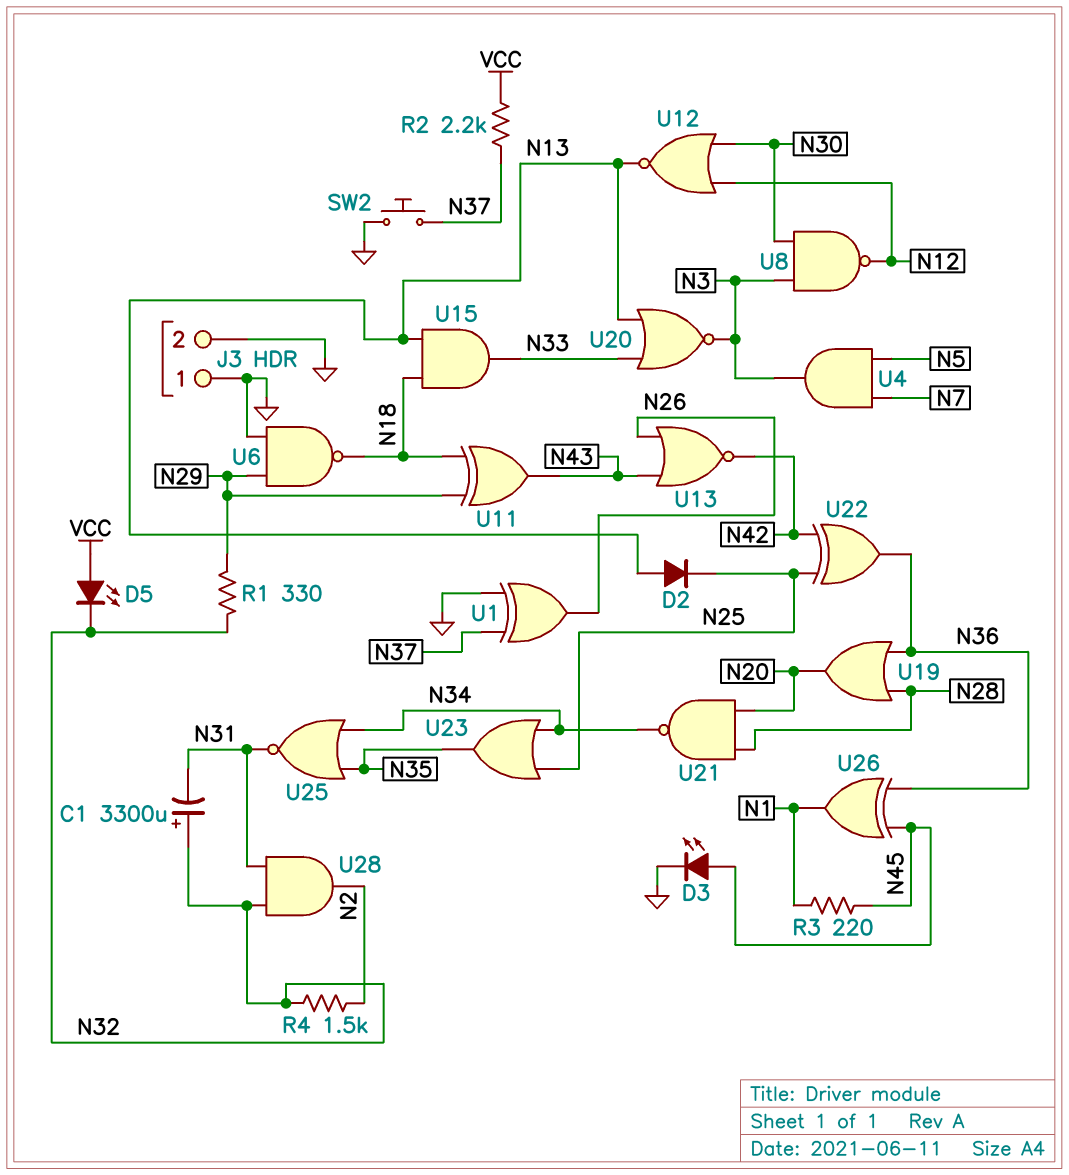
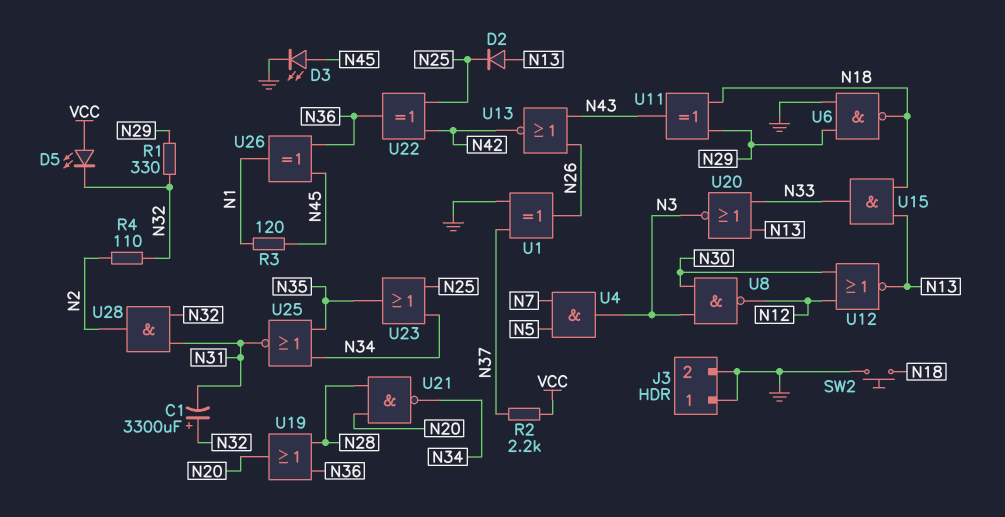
R3: 220 (N1, N45) -> 120 (N1, N45)
R4: 1.5k (N2, N32) -> 110 (N2, N32)
SW2: button (GND, N37) -> button (GND, N18)

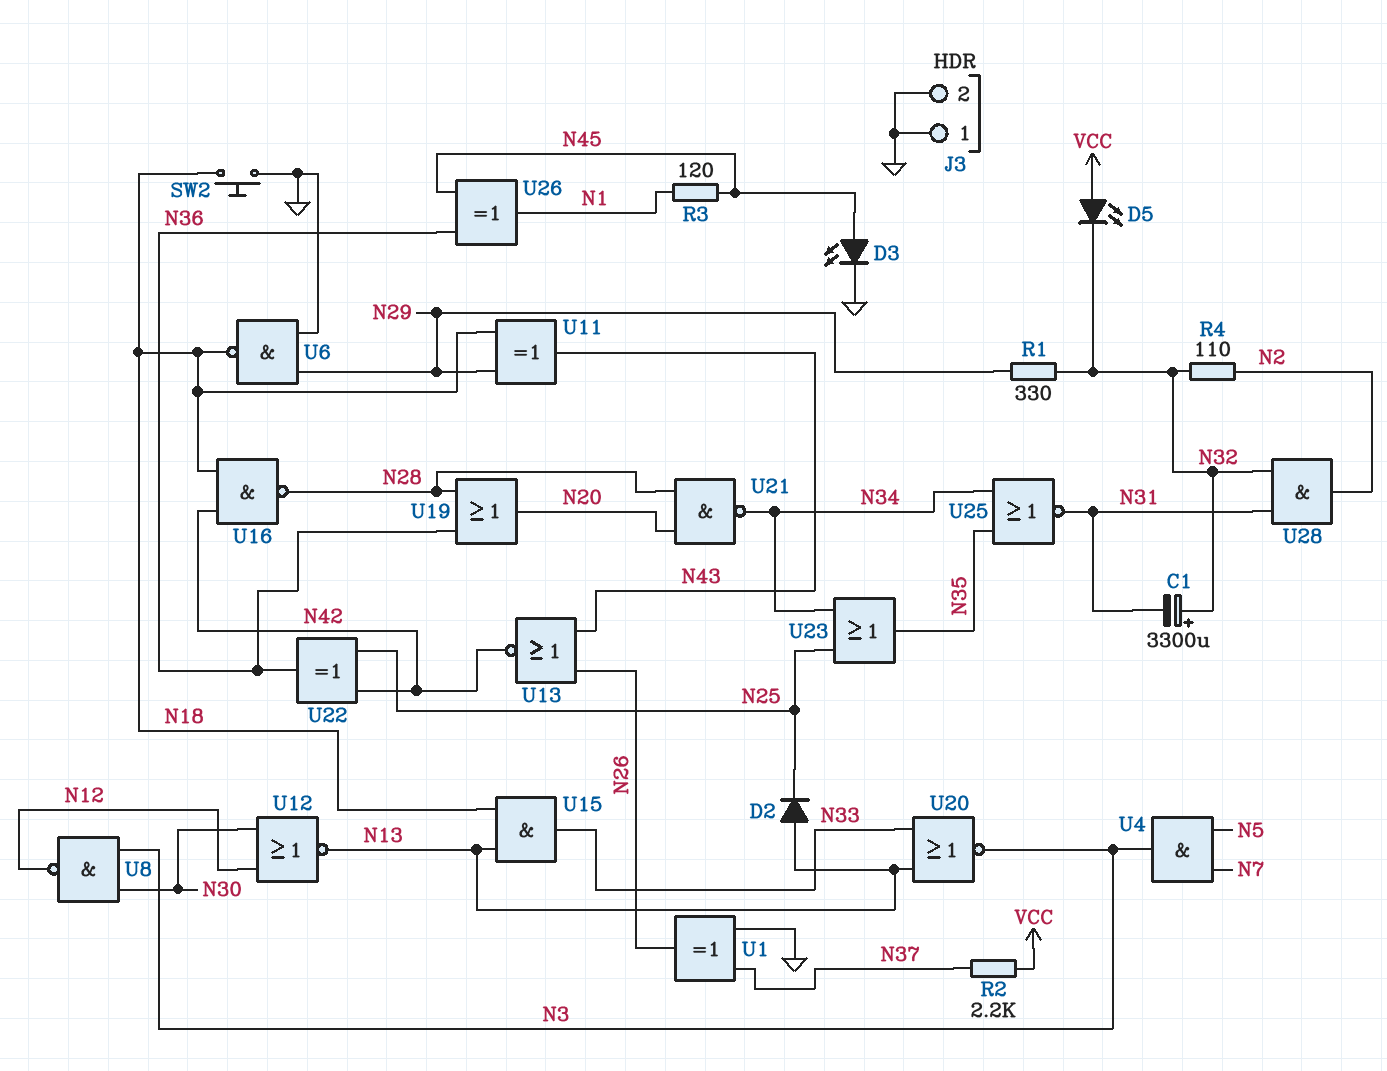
U16: none -> NAND (in N18, in N42, out N28)

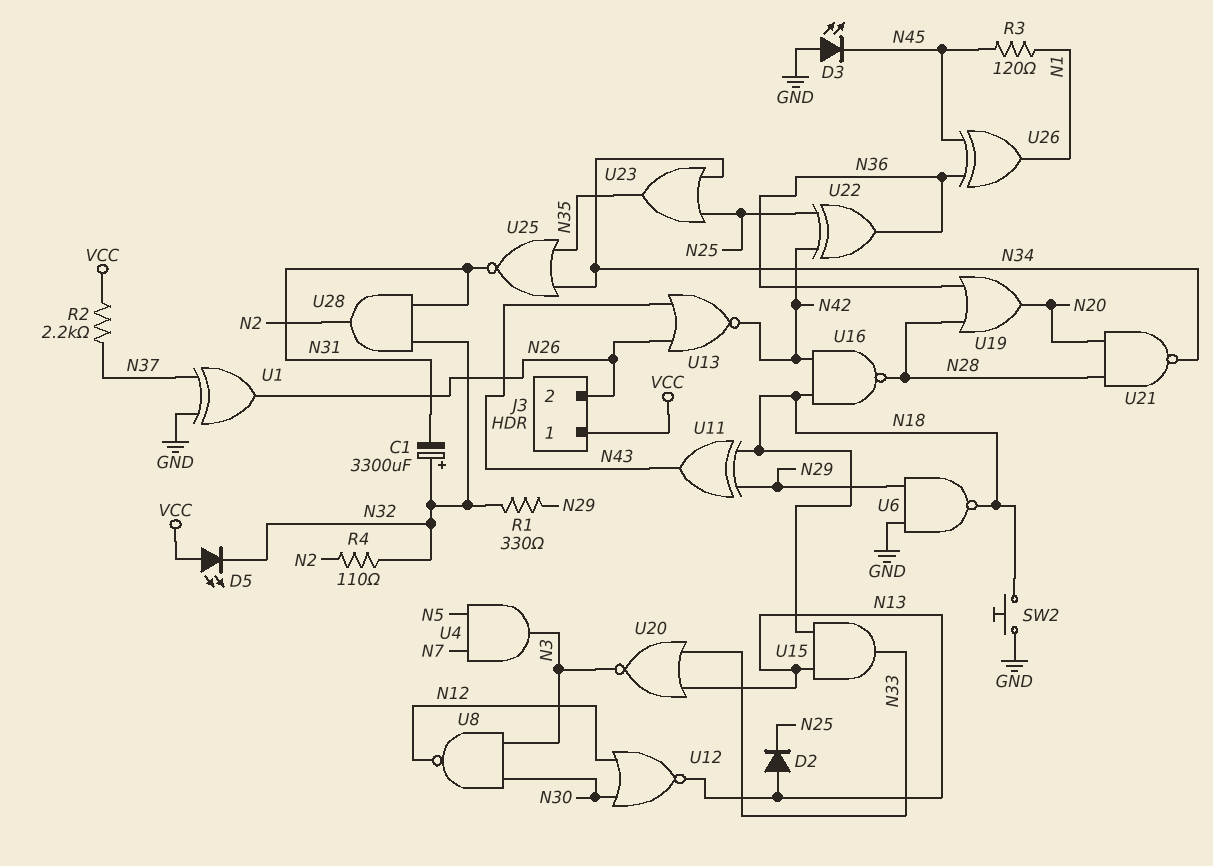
D3: LED (A N45, K GND) -> LED (A GND, K N45)
J3 pin 1: GND -> VCC
J3 pin 2: GND -> N26

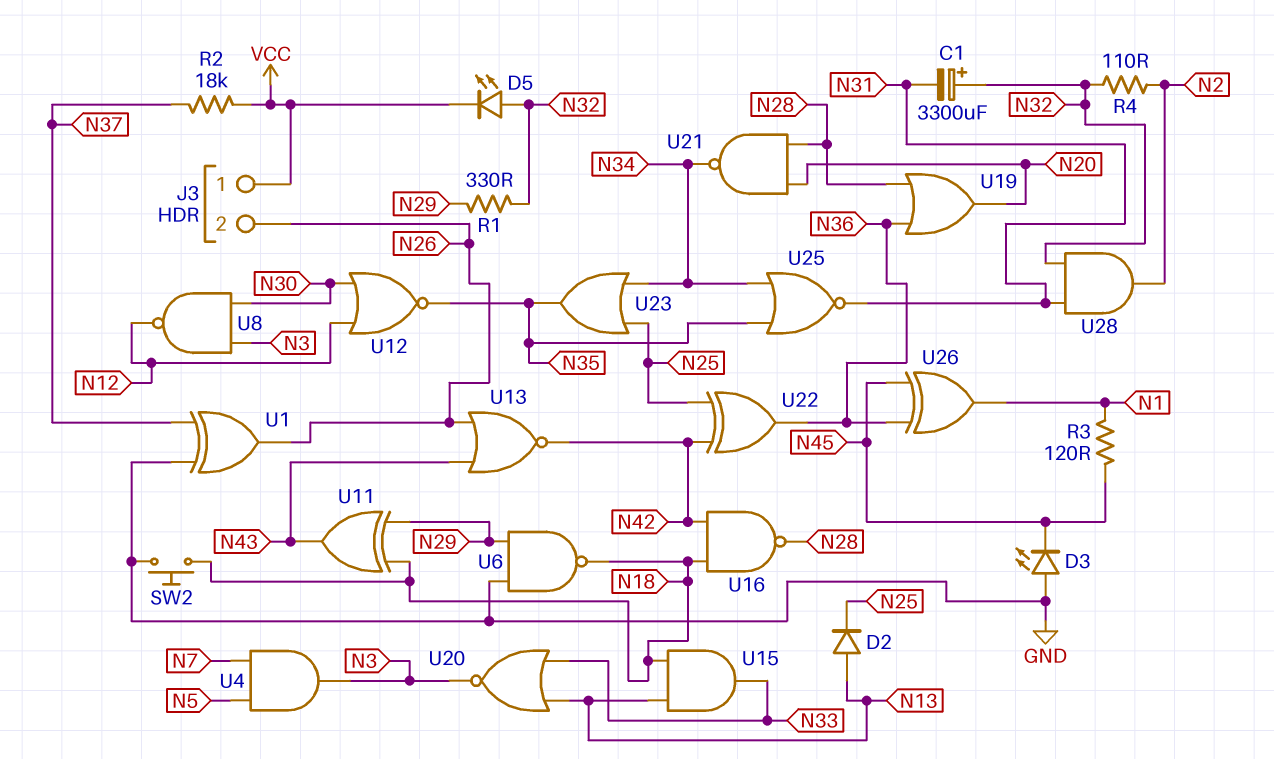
D5: LED (A VCC, K N32) -> LED (A N32, K VCC)
R2: 2.2k (N37, VCC) -> 18k (N37, VCC)
U12: NOR (in N12, in N30, out N13) -> NOR (in N12, in N30, out N35)

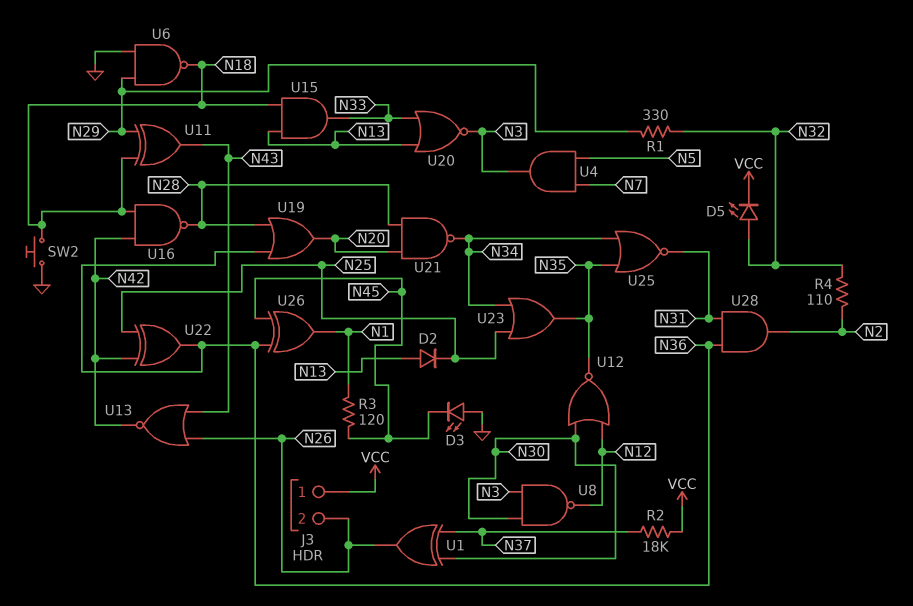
C1: 3300uF (plus N32, minus N31) -> none
U1: XOR (in GND, in N37, out N26) -> XOR (in N30, in N37, out N26)
U28: AND (in N31, in N32, out N2) -> AND (in N31, in N36, out N2)

